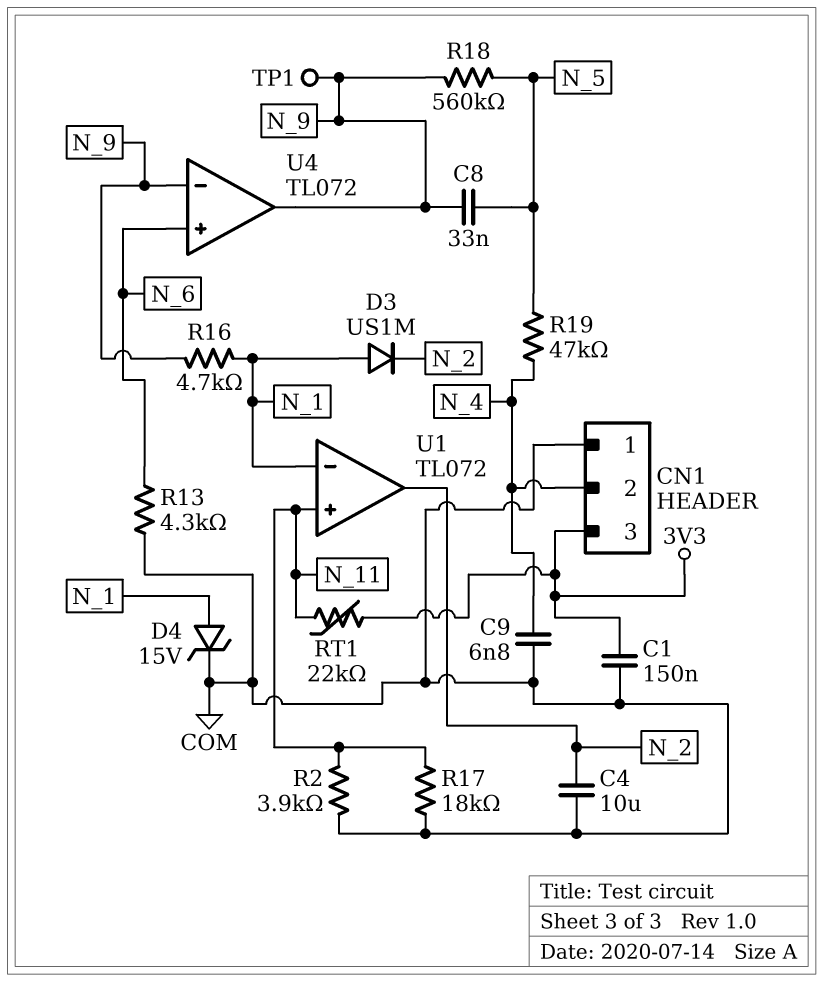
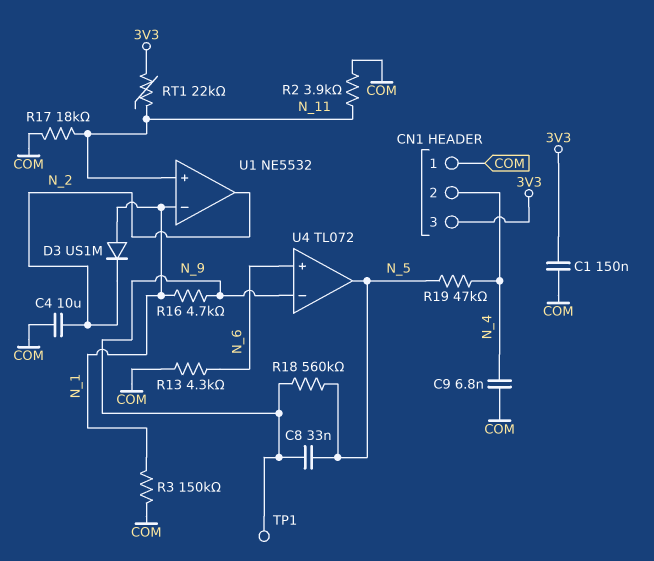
D4: zener 15V (A N_1, K COM) -> none
R3: none -> 150k (COM, N_1)
U1: TL072 -> NE5532
U4 pin out: N_9 -> N_5

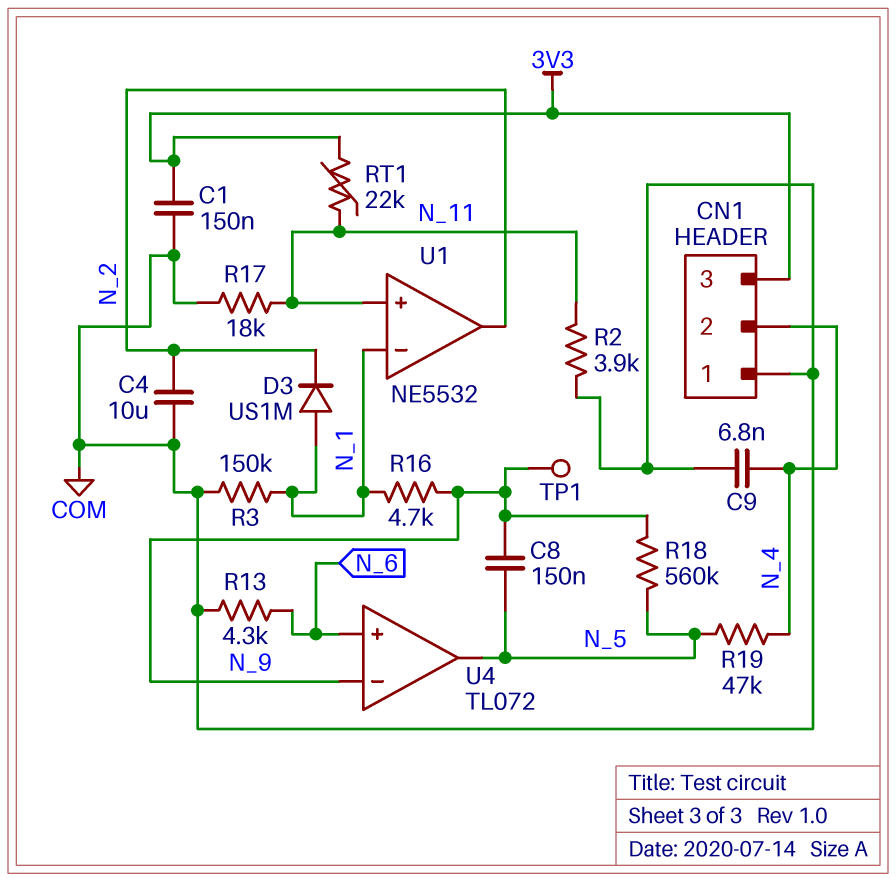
C8: 33nF (N_5, N_9) -> 150nF (N_5, N_9)

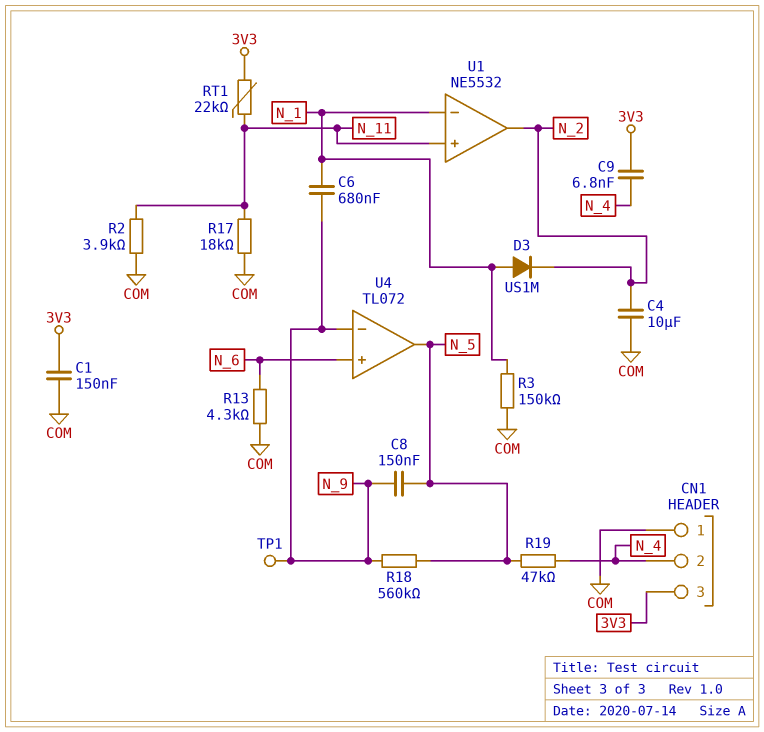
C6: none -> 680nF (N_1, N_9)
C9: 6.8nF (COM, N_4) -> 6.8nF (3V3, N_4)
R16: 4.7k (N_1, N_9) -> none

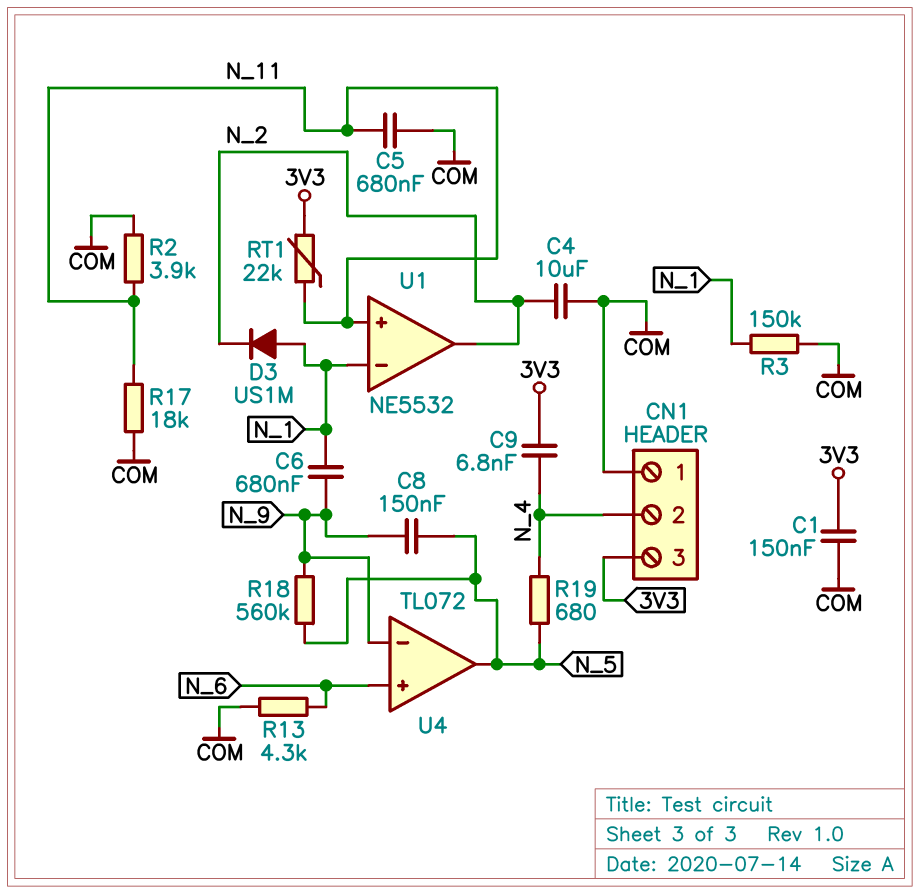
C5: none -> 680nF (COM, N_11)
R19: 47k (N_4, N_5) -> 680 (N_4, N_5)
TP1: test point (N_9) -> none

